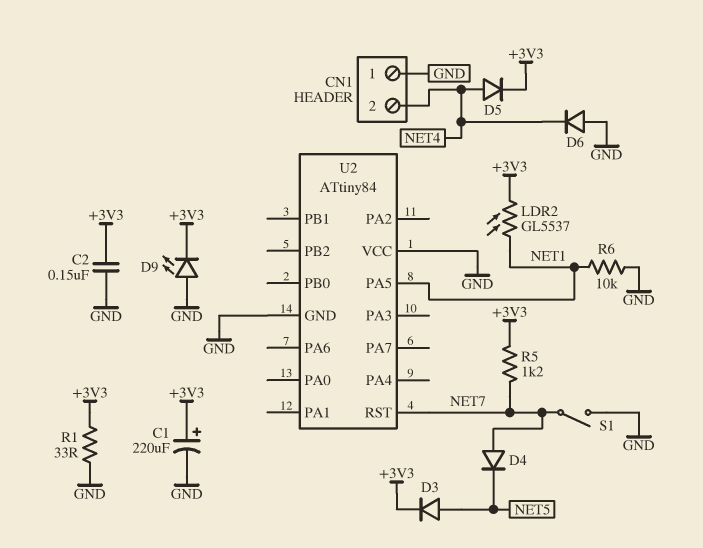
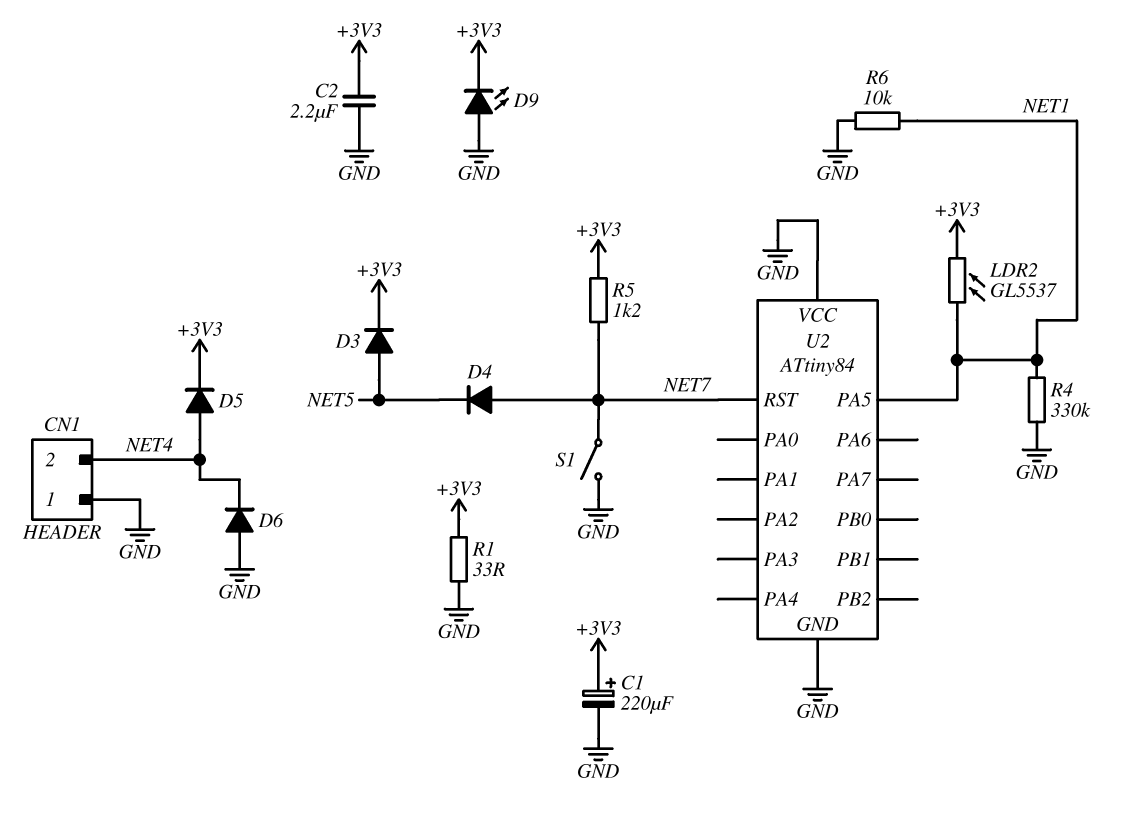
C2: 150nF (+3V3, GND) -> 2.2uF (+3V3, GND)
R4: none -> 330k (GND, NET1)

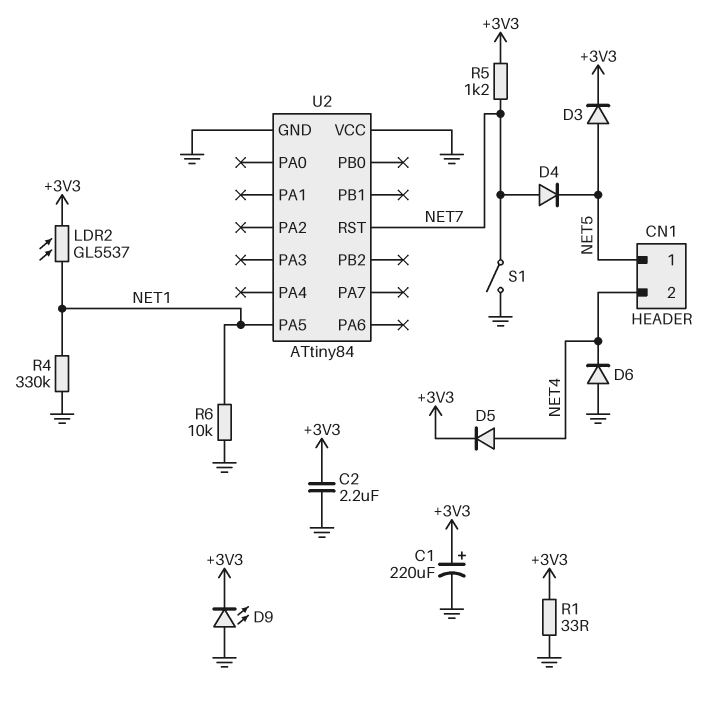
CN1 pin 1: GND -> NET5

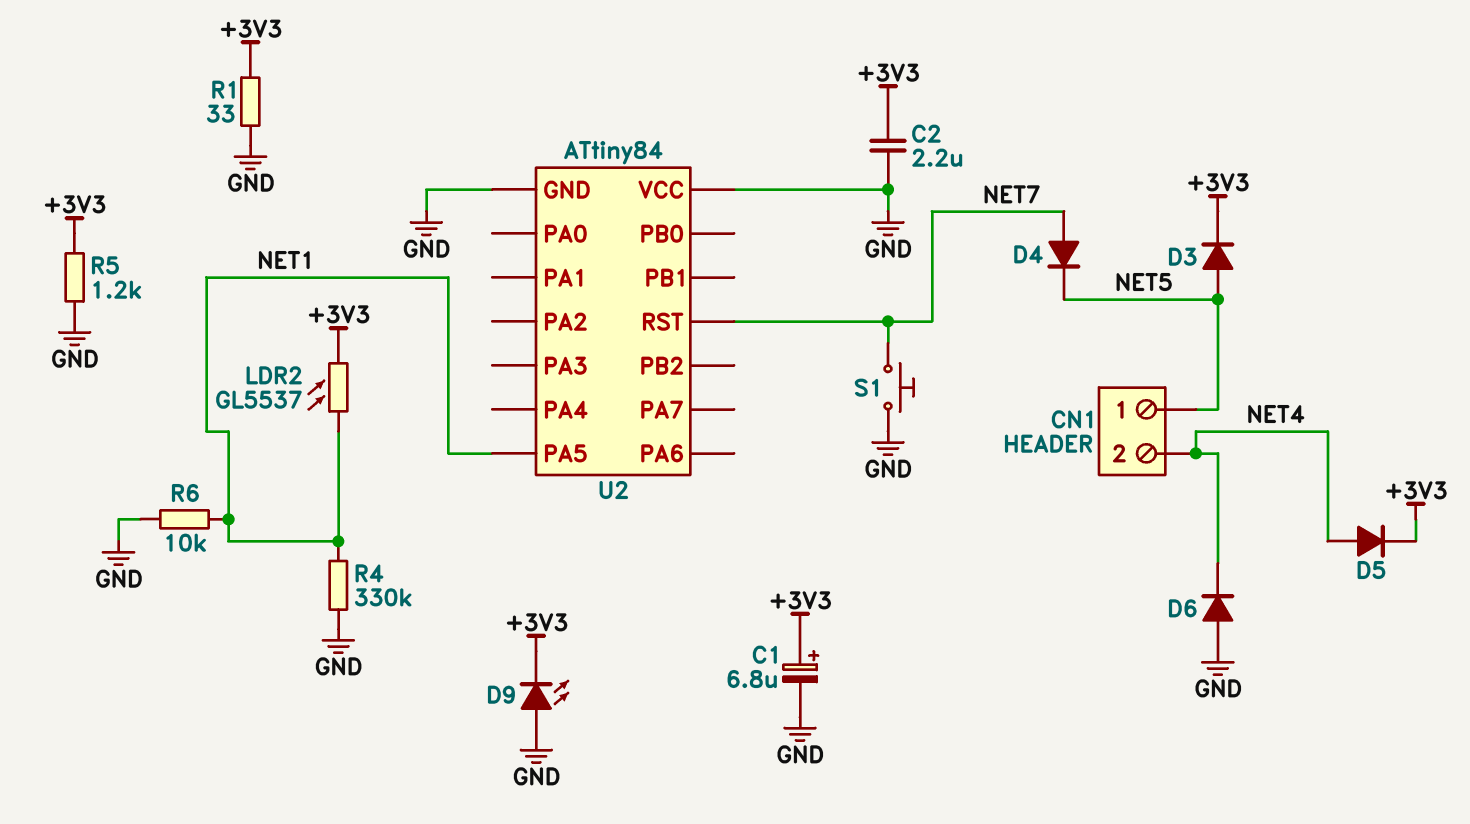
C1: 220uF (plus +3V3, minus GND) -> 6.8uF (plus +3V3, minus GND)
R5: 1.2k (+3V3, NET7) -> 1.2k (+3V3, GND)
S1: switch (GND, NET7) -> button (GND, NET7)

